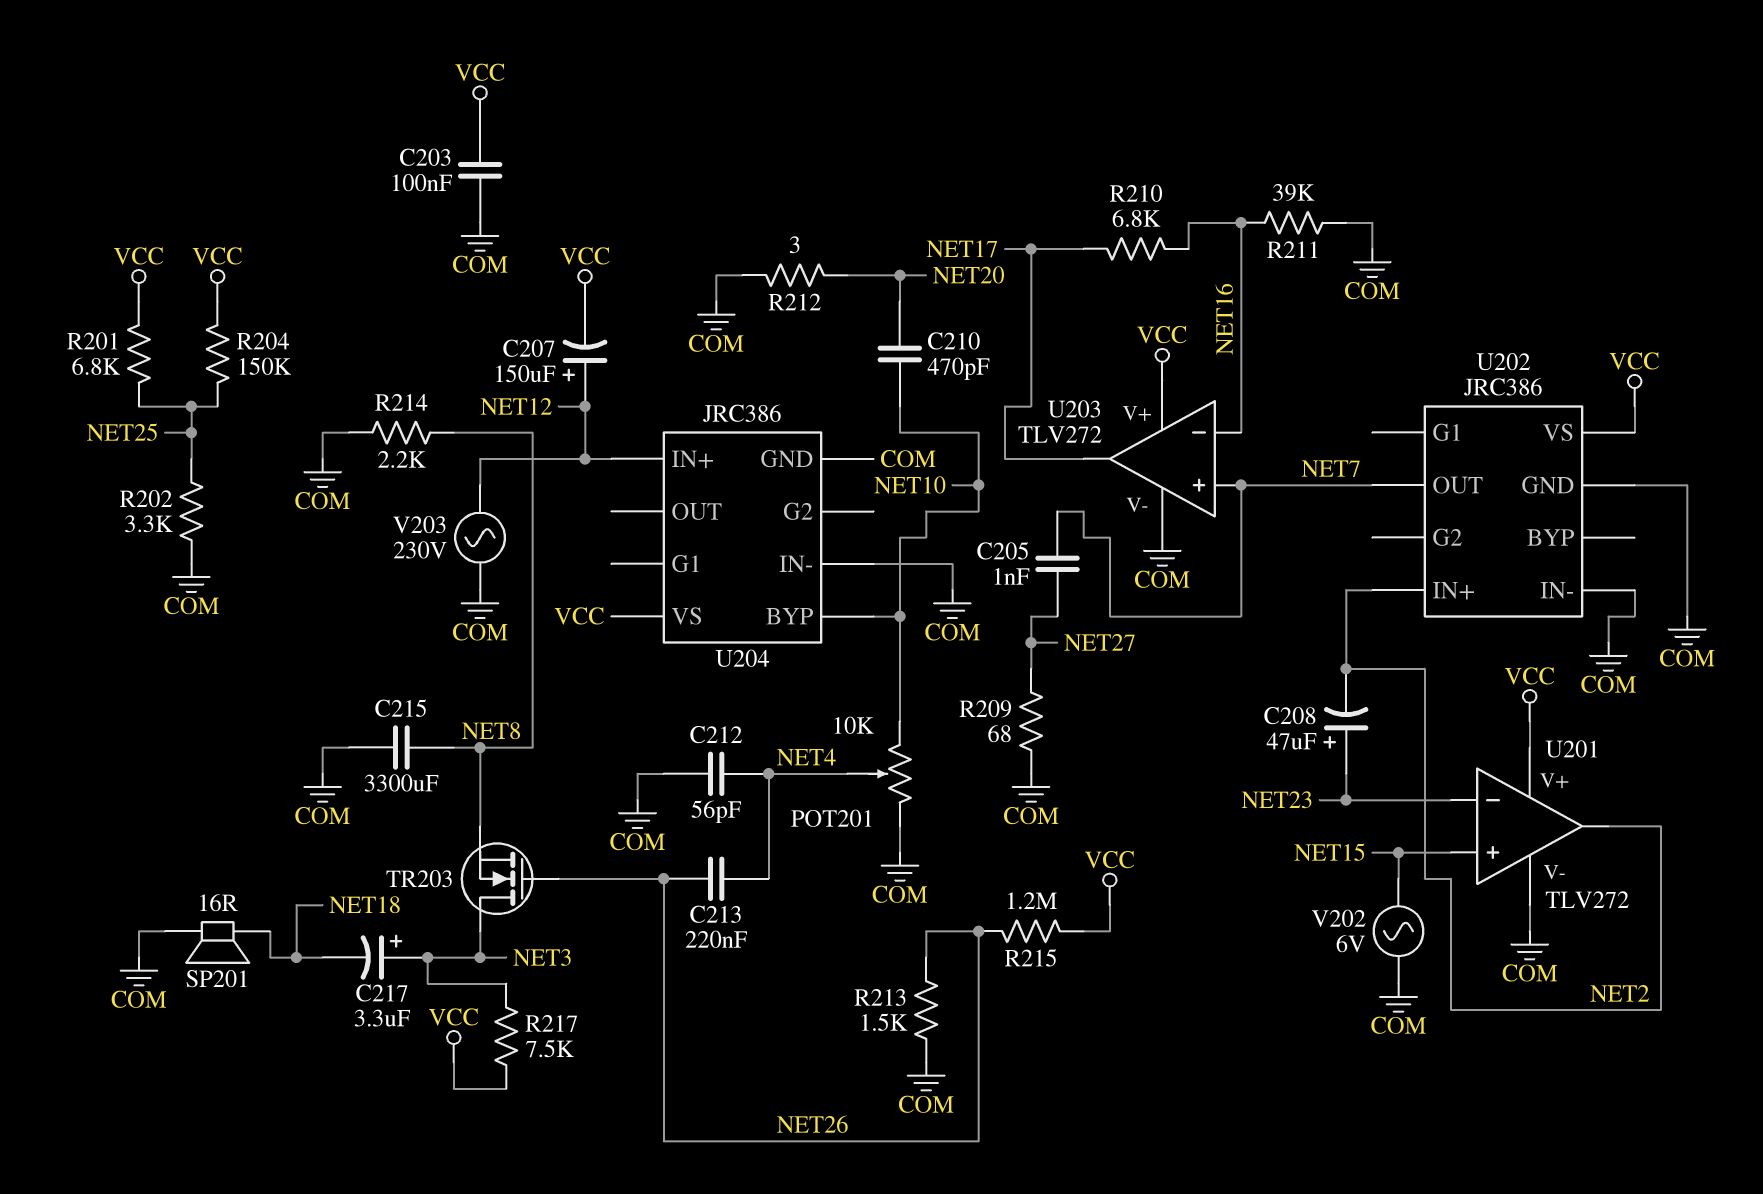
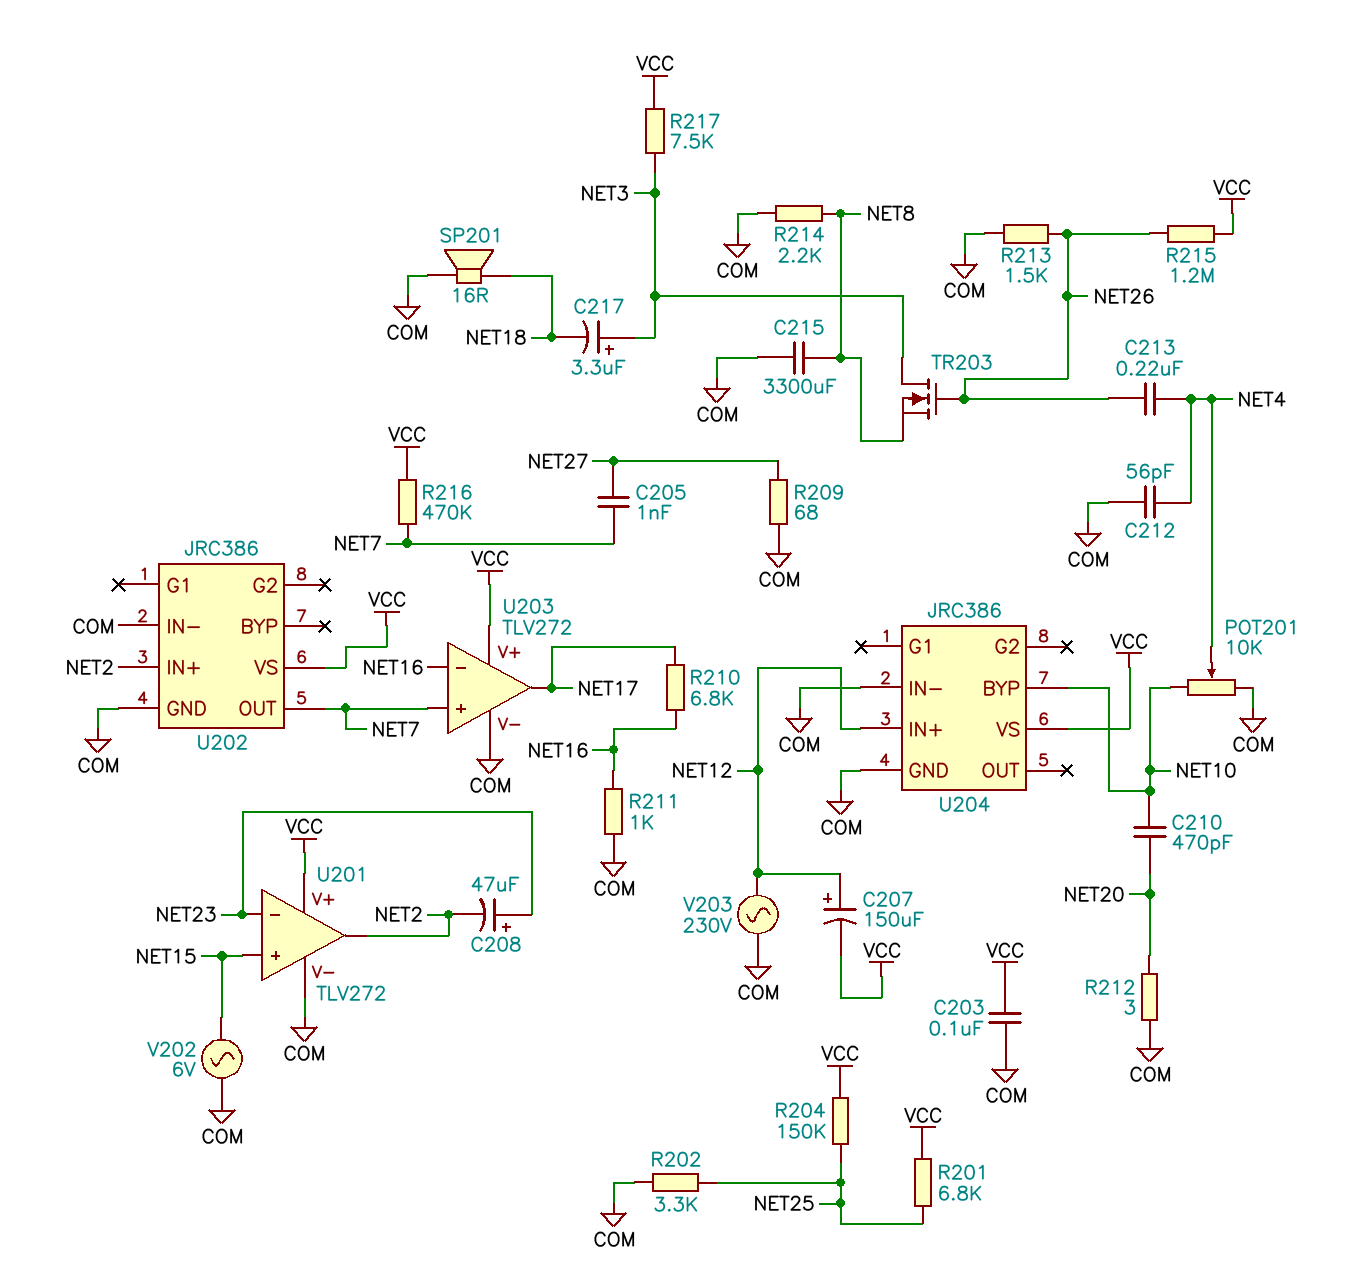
R211: 39k (COM, NET16) -> 1k (COM, NET16)
R216: none -> 470k (NET7, VCC)

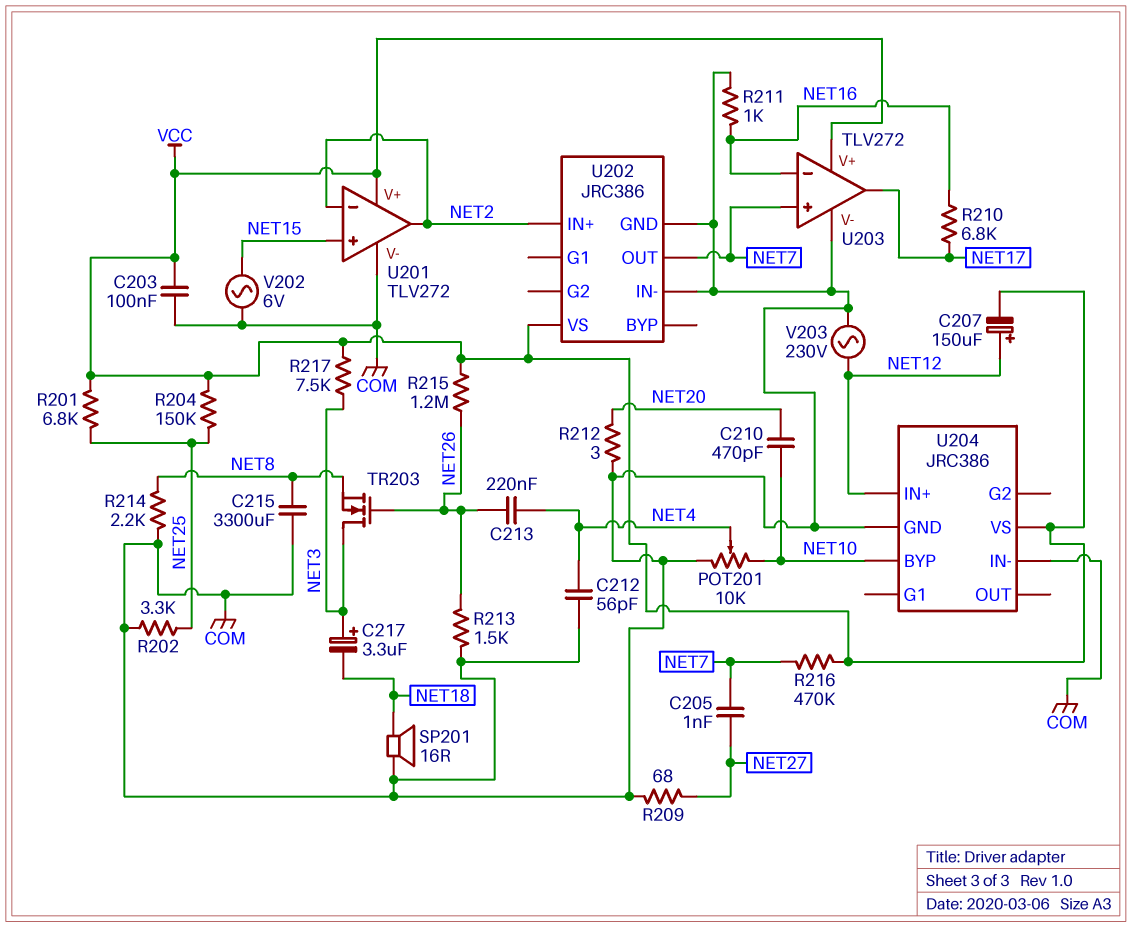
C208: 47uF (plus NET23, minus NET2) -> none
U201 pin in-: NET23 -> NET2

